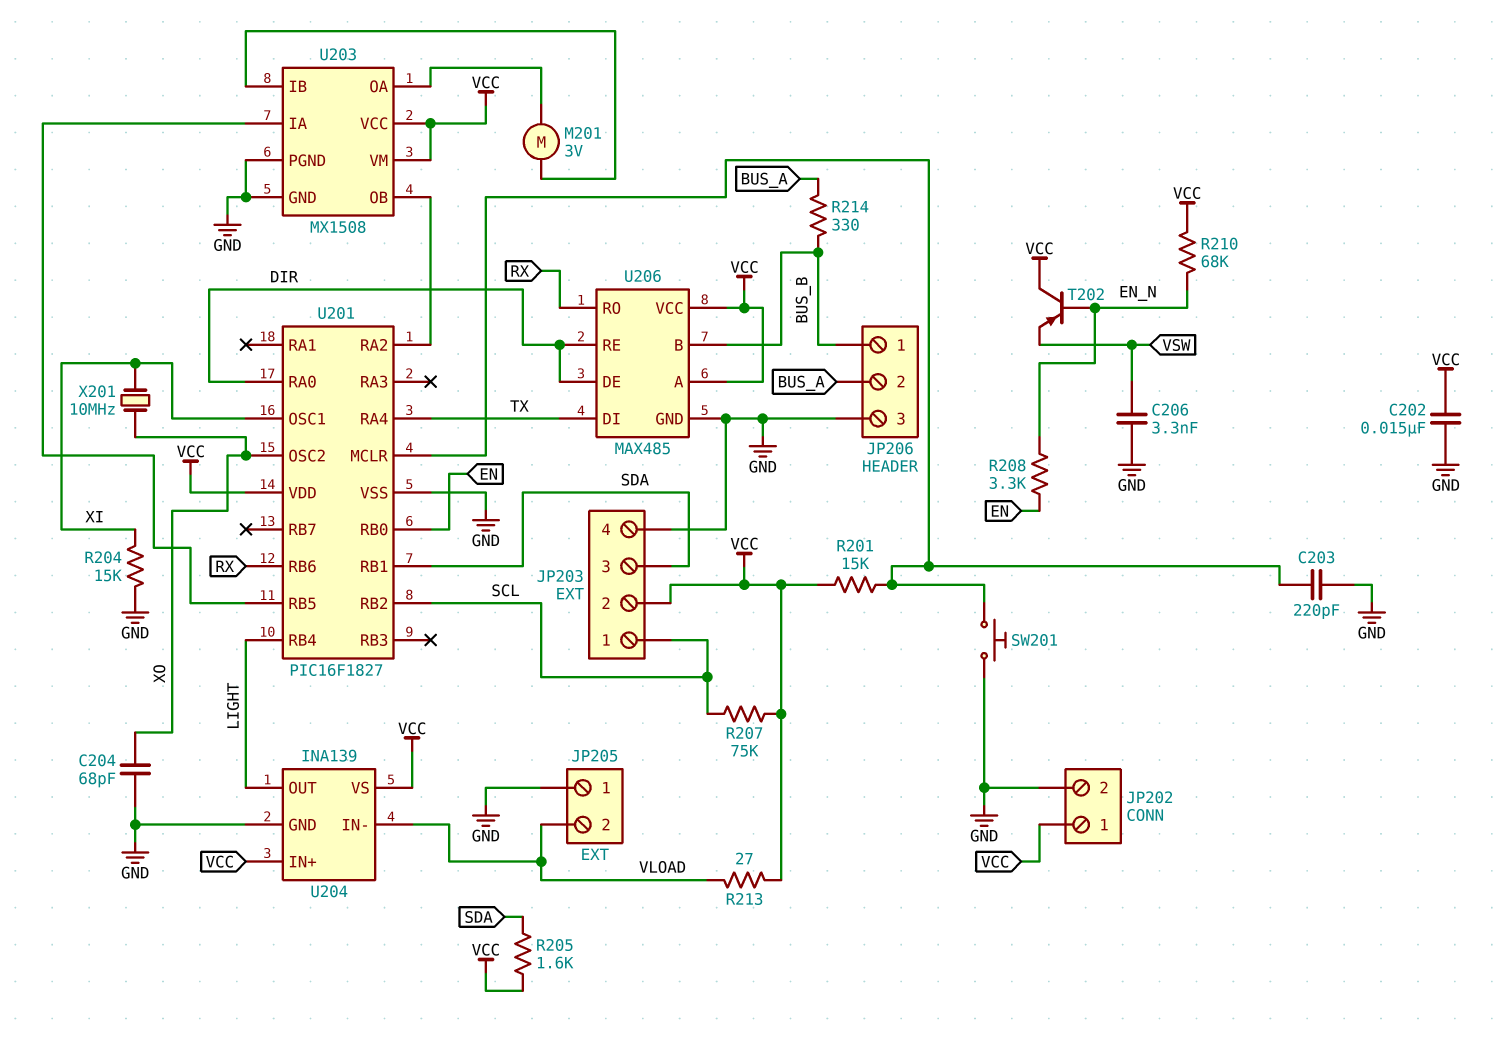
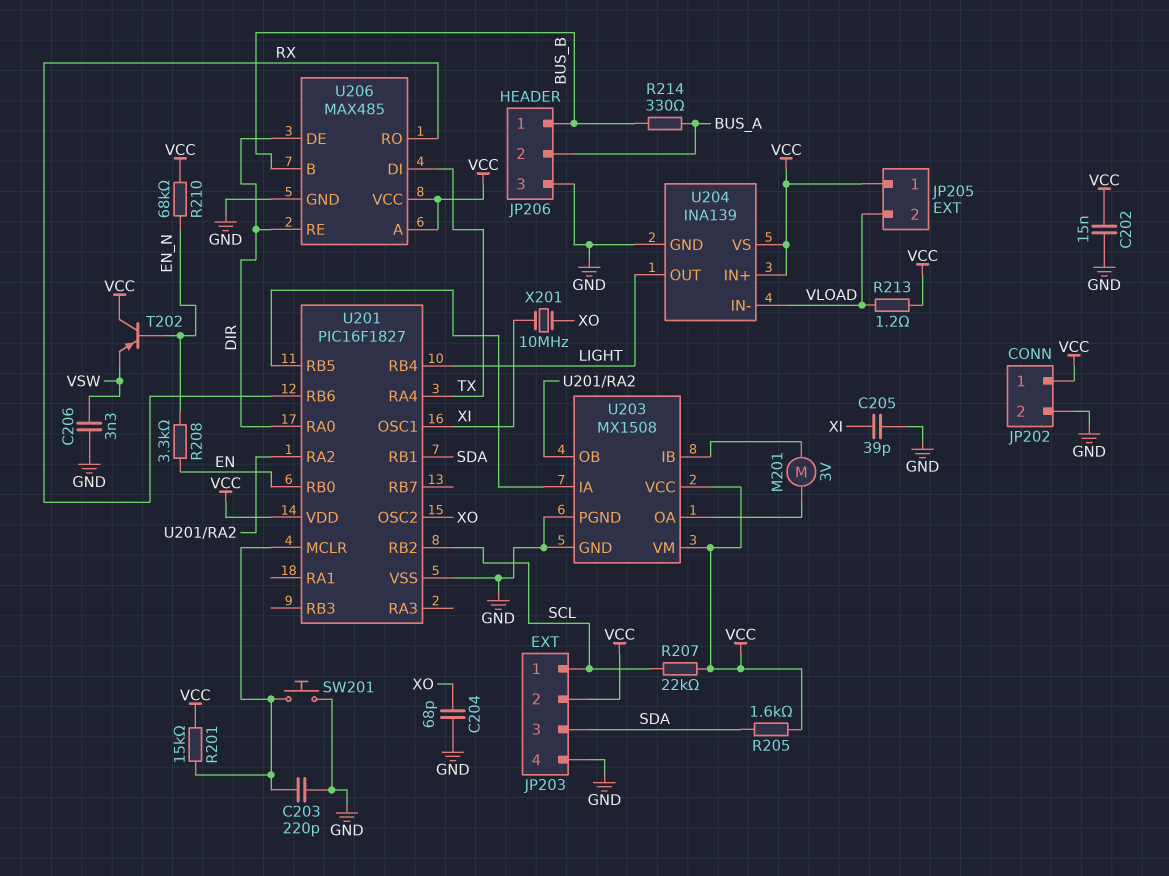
C205: none -> 39pF (GND, XI)
JP205 pin 1: GND -> VCC
R204: 15k (GND, XI) -> none
R207: 75k (SCL, VCC) -> 22k (SCL, VCC)
R213: 27 (VCC, VLOAD) -> 1.2 (VCC, VLOAD)

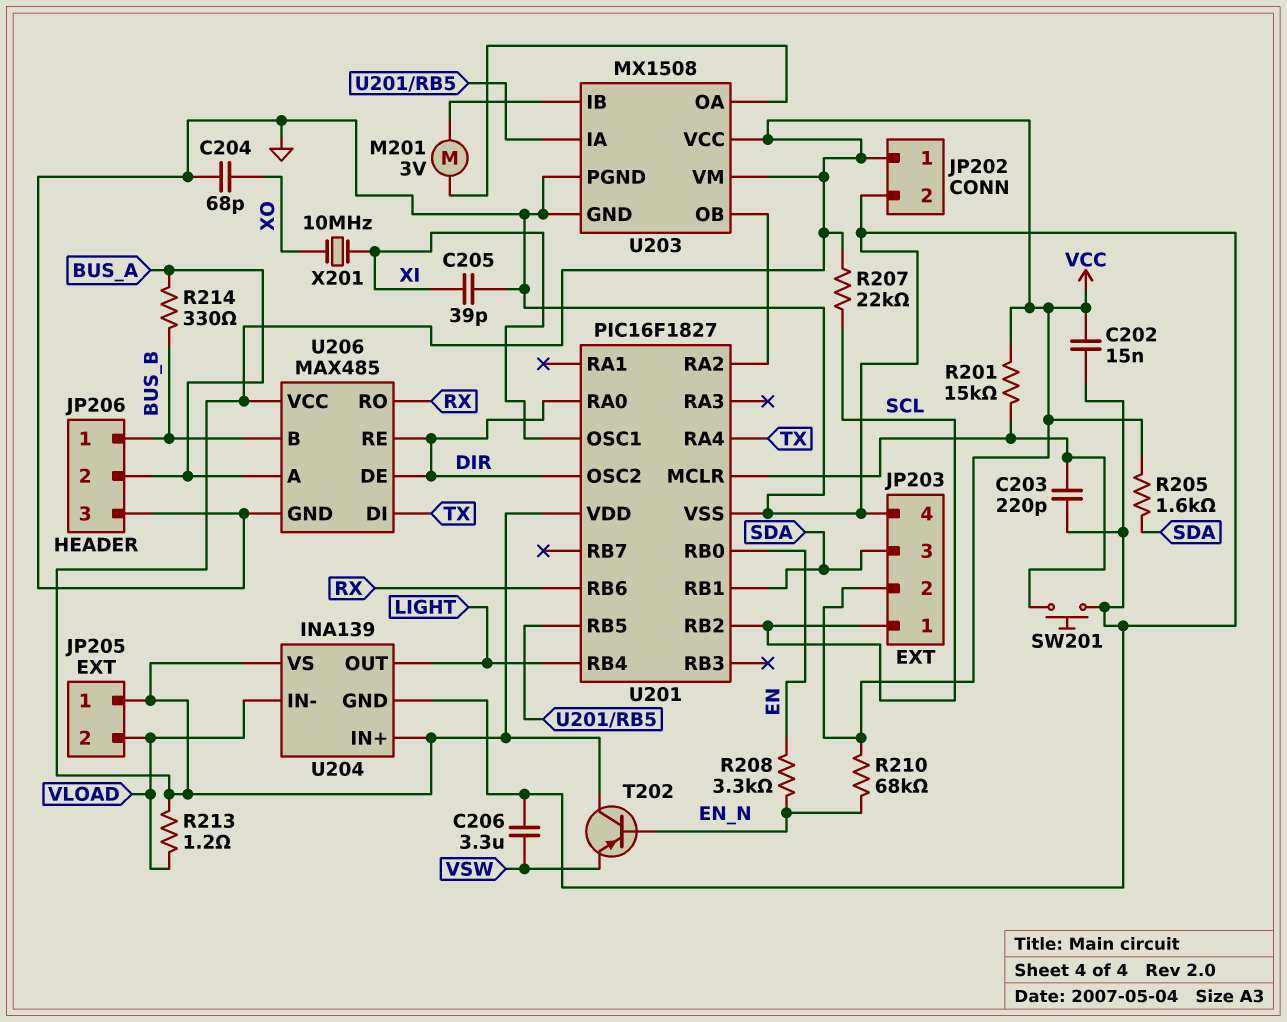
C206: 3.3nF (GND, VSW) -> 3.3uF (GND, VSW)
U201 pin OSC2: XO -> DIR
U206 pin A: VCC -> BUS_A

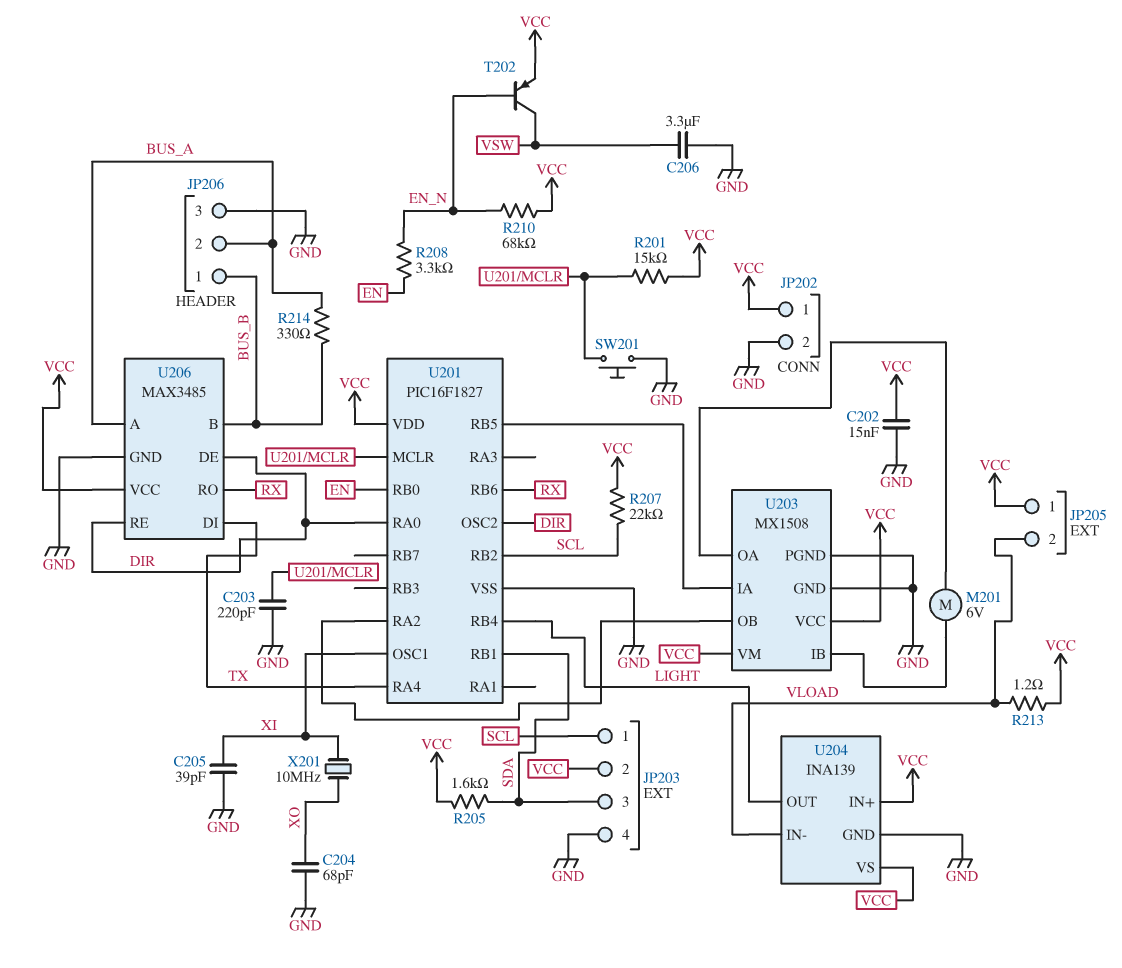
M201: motor 3V (U203/IB, U203/OA) -> motor 6V (U203/IB, U203/OA)
T202: PNP (B EN_N, C VCC, E VSW) -> PNP (B EN_N, C VSW, E VCC)
U206: MAX485 -> MAX3485

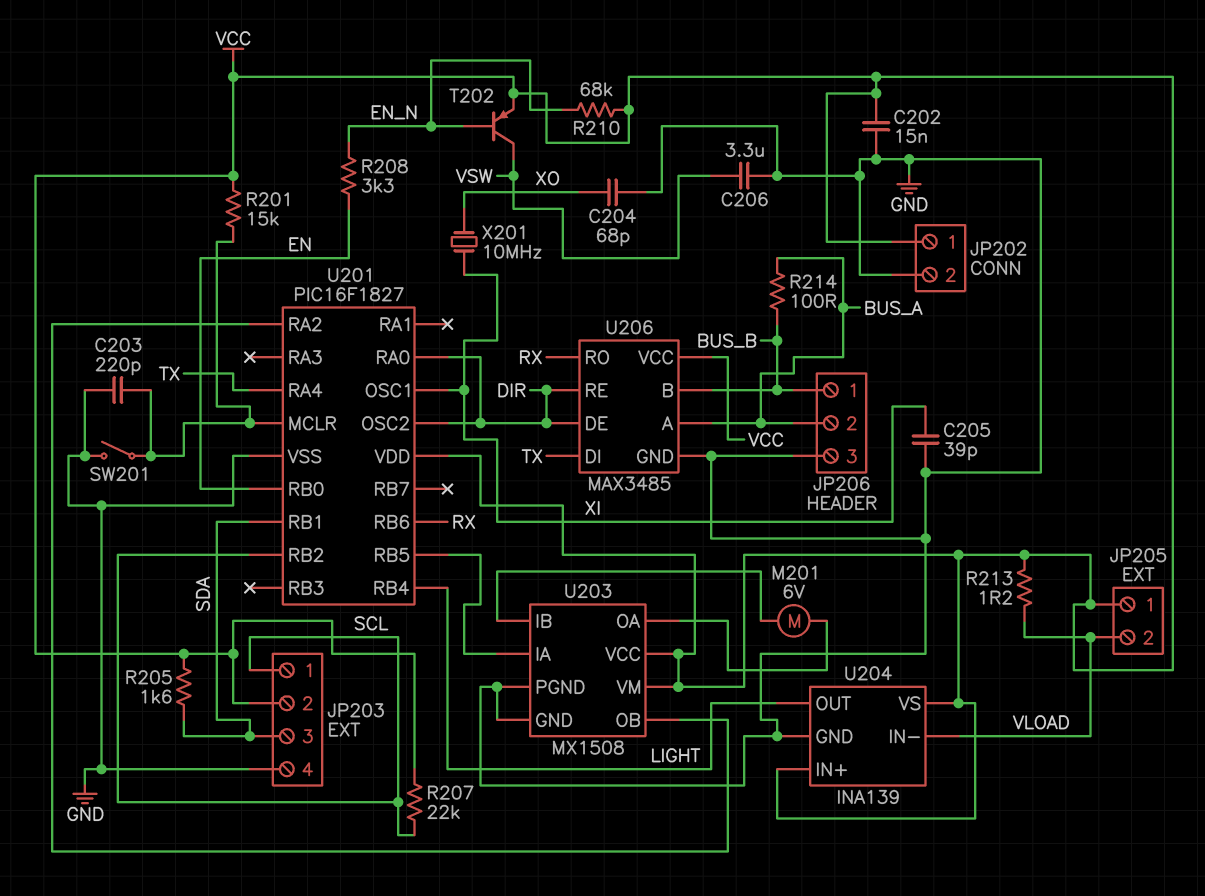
R214: 330 (BUS_A, BUS_B) -> 100 (BUS_A, BUS_B)
SW201: button (GND, U201/MCLR) -> switch (GND, U201/MCLR)

